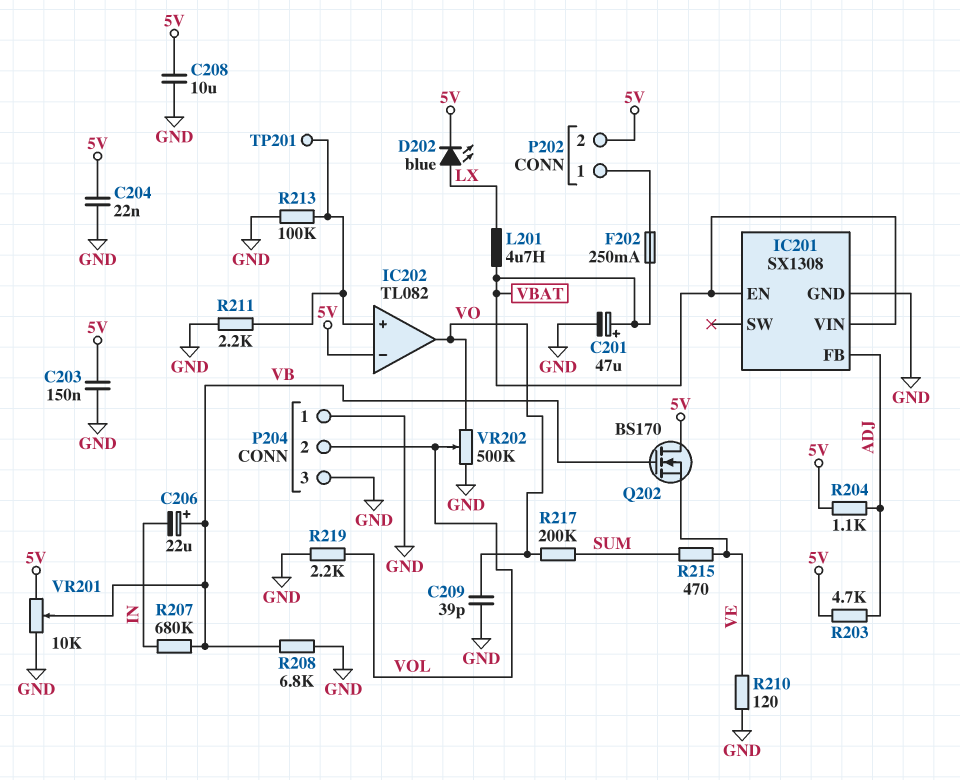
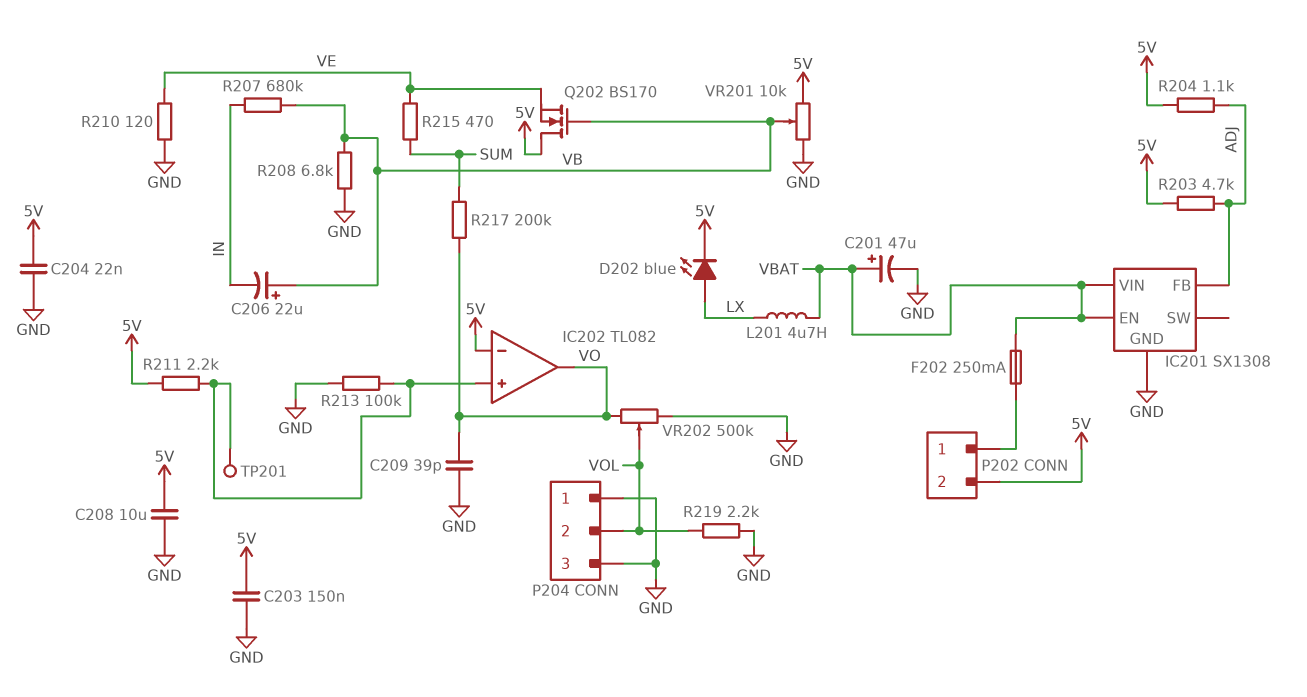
R211: 2.2k (GND, IC202/in+) -> 2.2k (5V, IC202/in+)

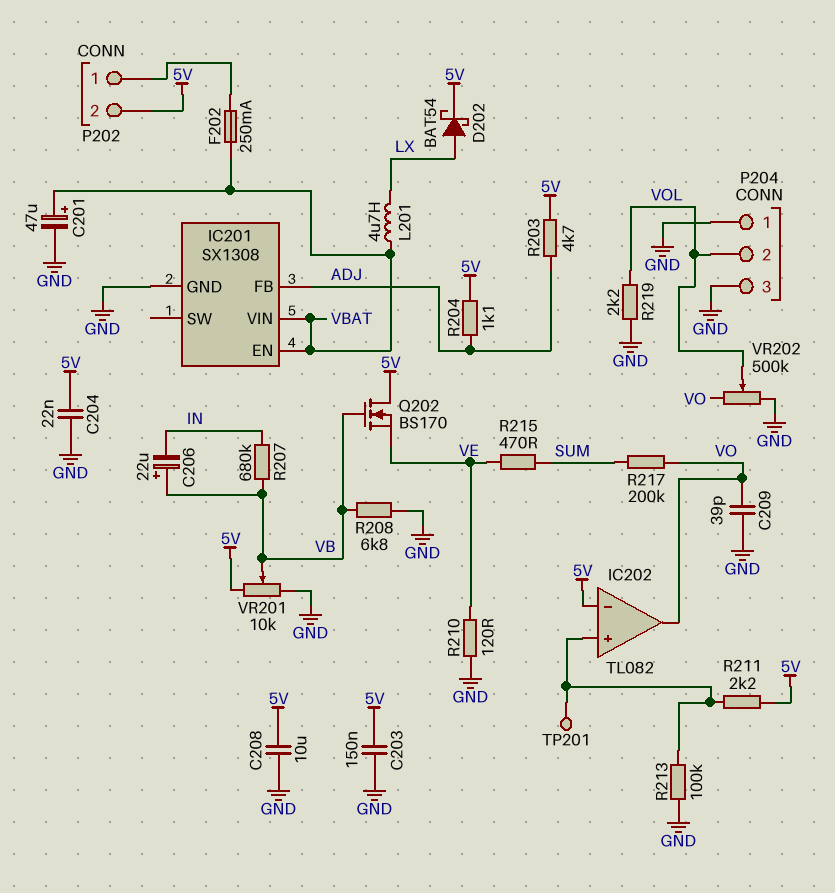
D202: LED blue (A LX, K 5V) -> schottky BAT54 (A LX, K 5V)

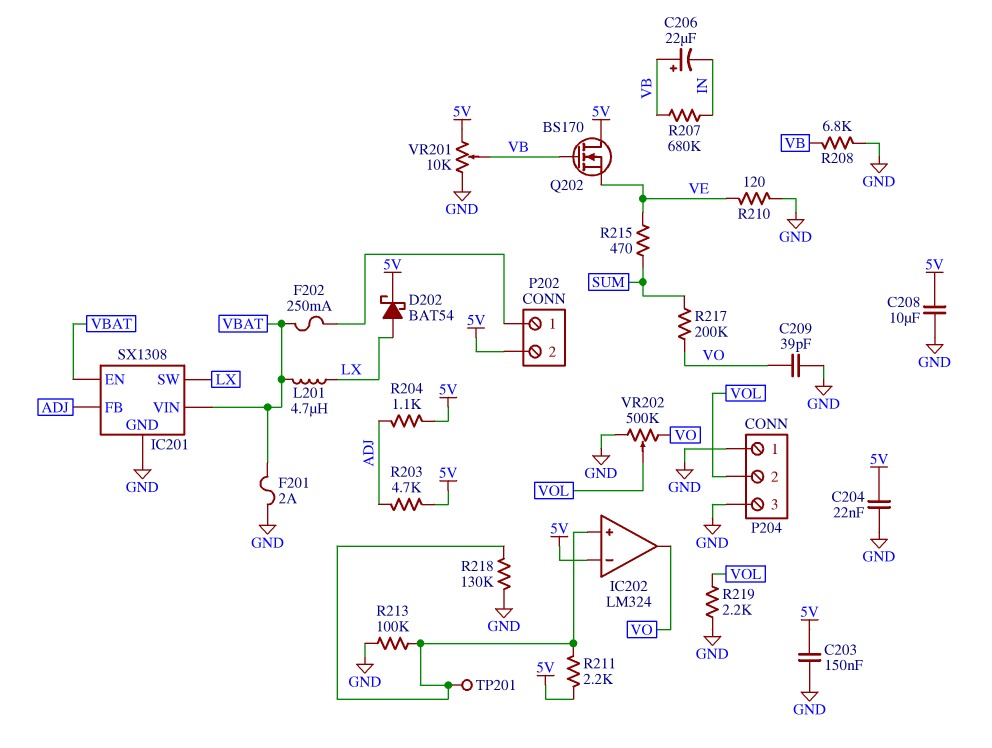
C201: 47uF (plus VBAT, minus GND) -> none
F201: none -> 2A (GND, VBAT)
IC201 pin SW: none -> LX
IC202: TL082 -> LM324
R218: none -> 130k (GND, IC202/in+)

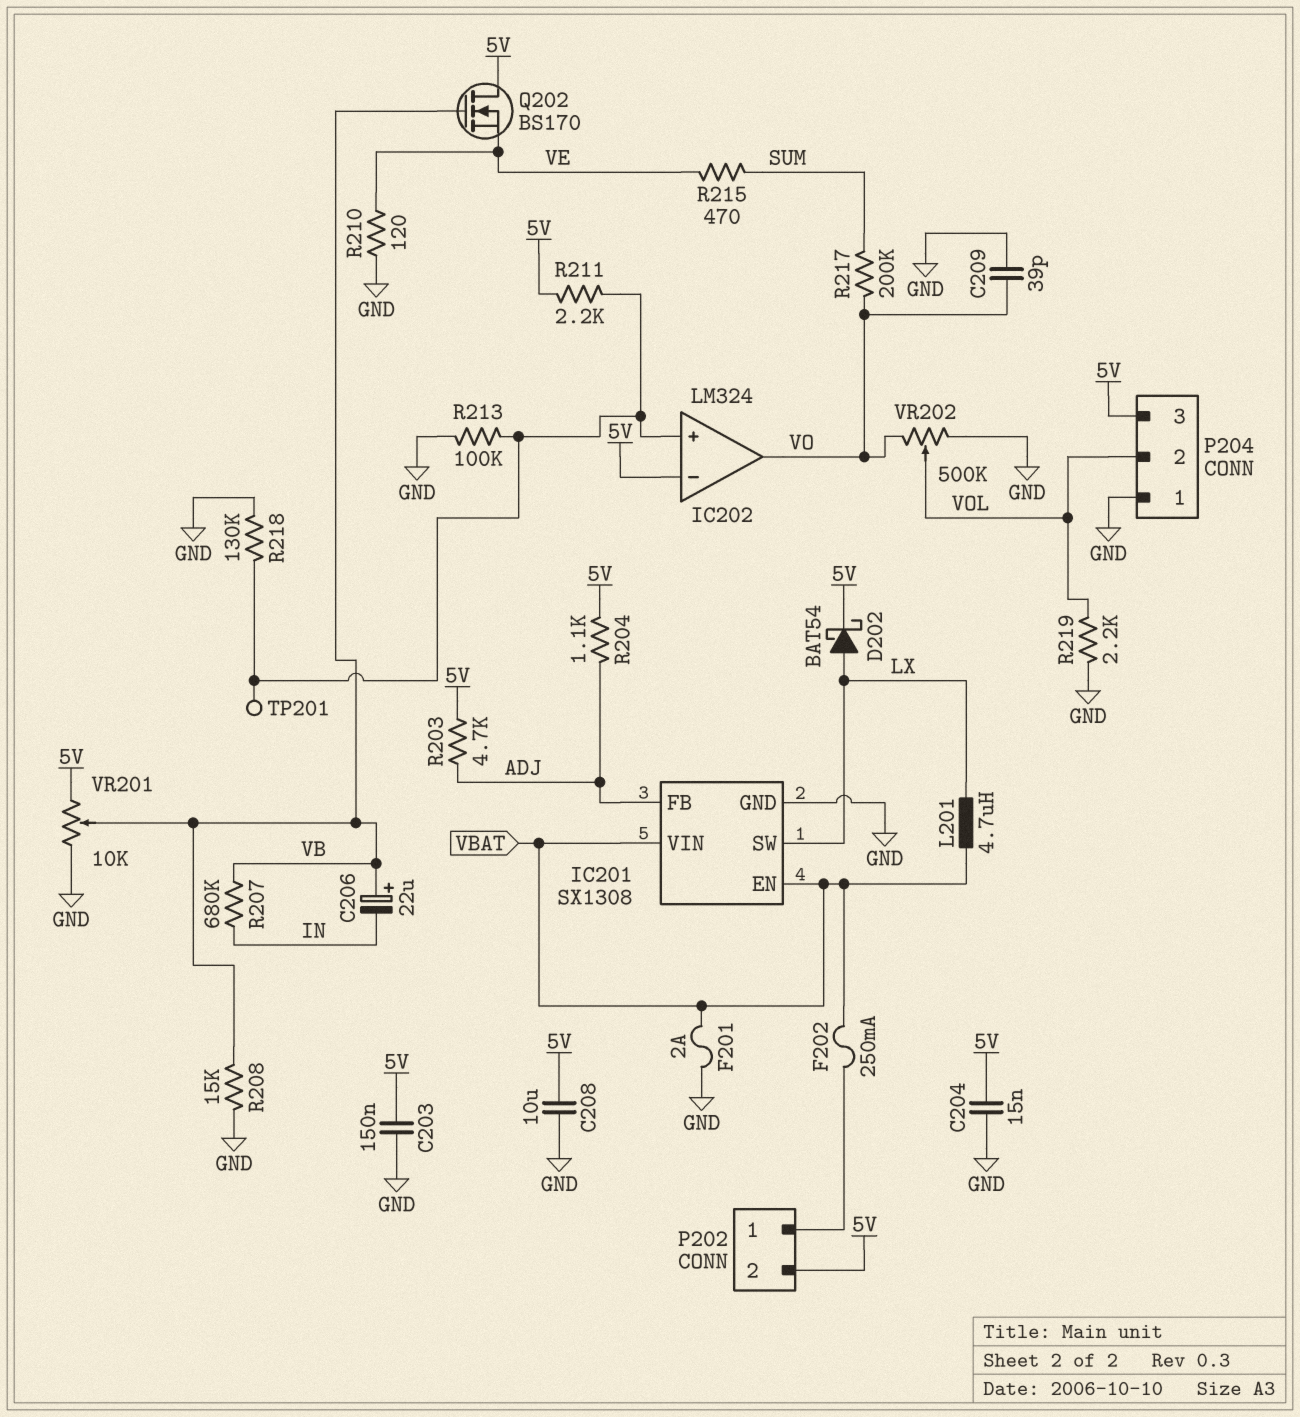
C204: 22nF (5V, GND) -> 15nF (5V, GND)
P204 pin 3: GND -> 5V
R208: 6.8k (GND, VB) -> 15k (GND, VB)

